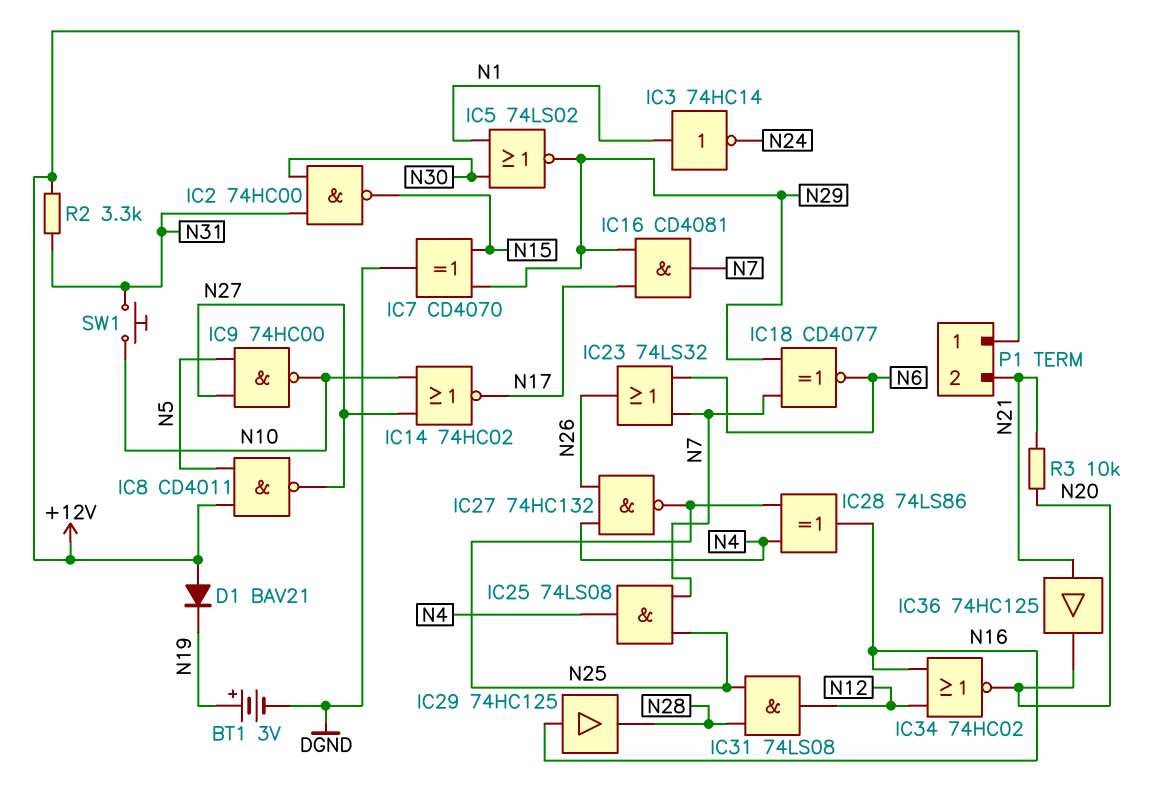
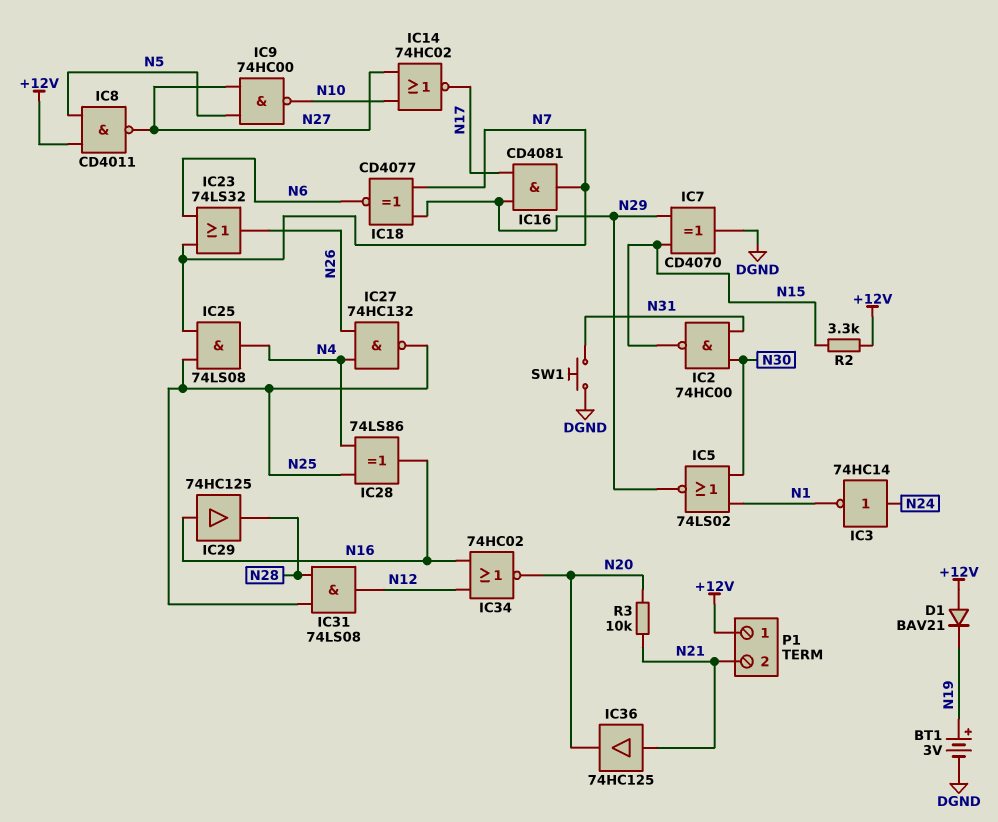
IC3: NOT 74HC14 (in N1, out N24) -> NOT 74HC14 (in N24, out N1)
R2: 3.3k (+12V, N31) -> 3.3k (+12V, N15)
SW1: button (N10, N31) -> button (DGND, N31)

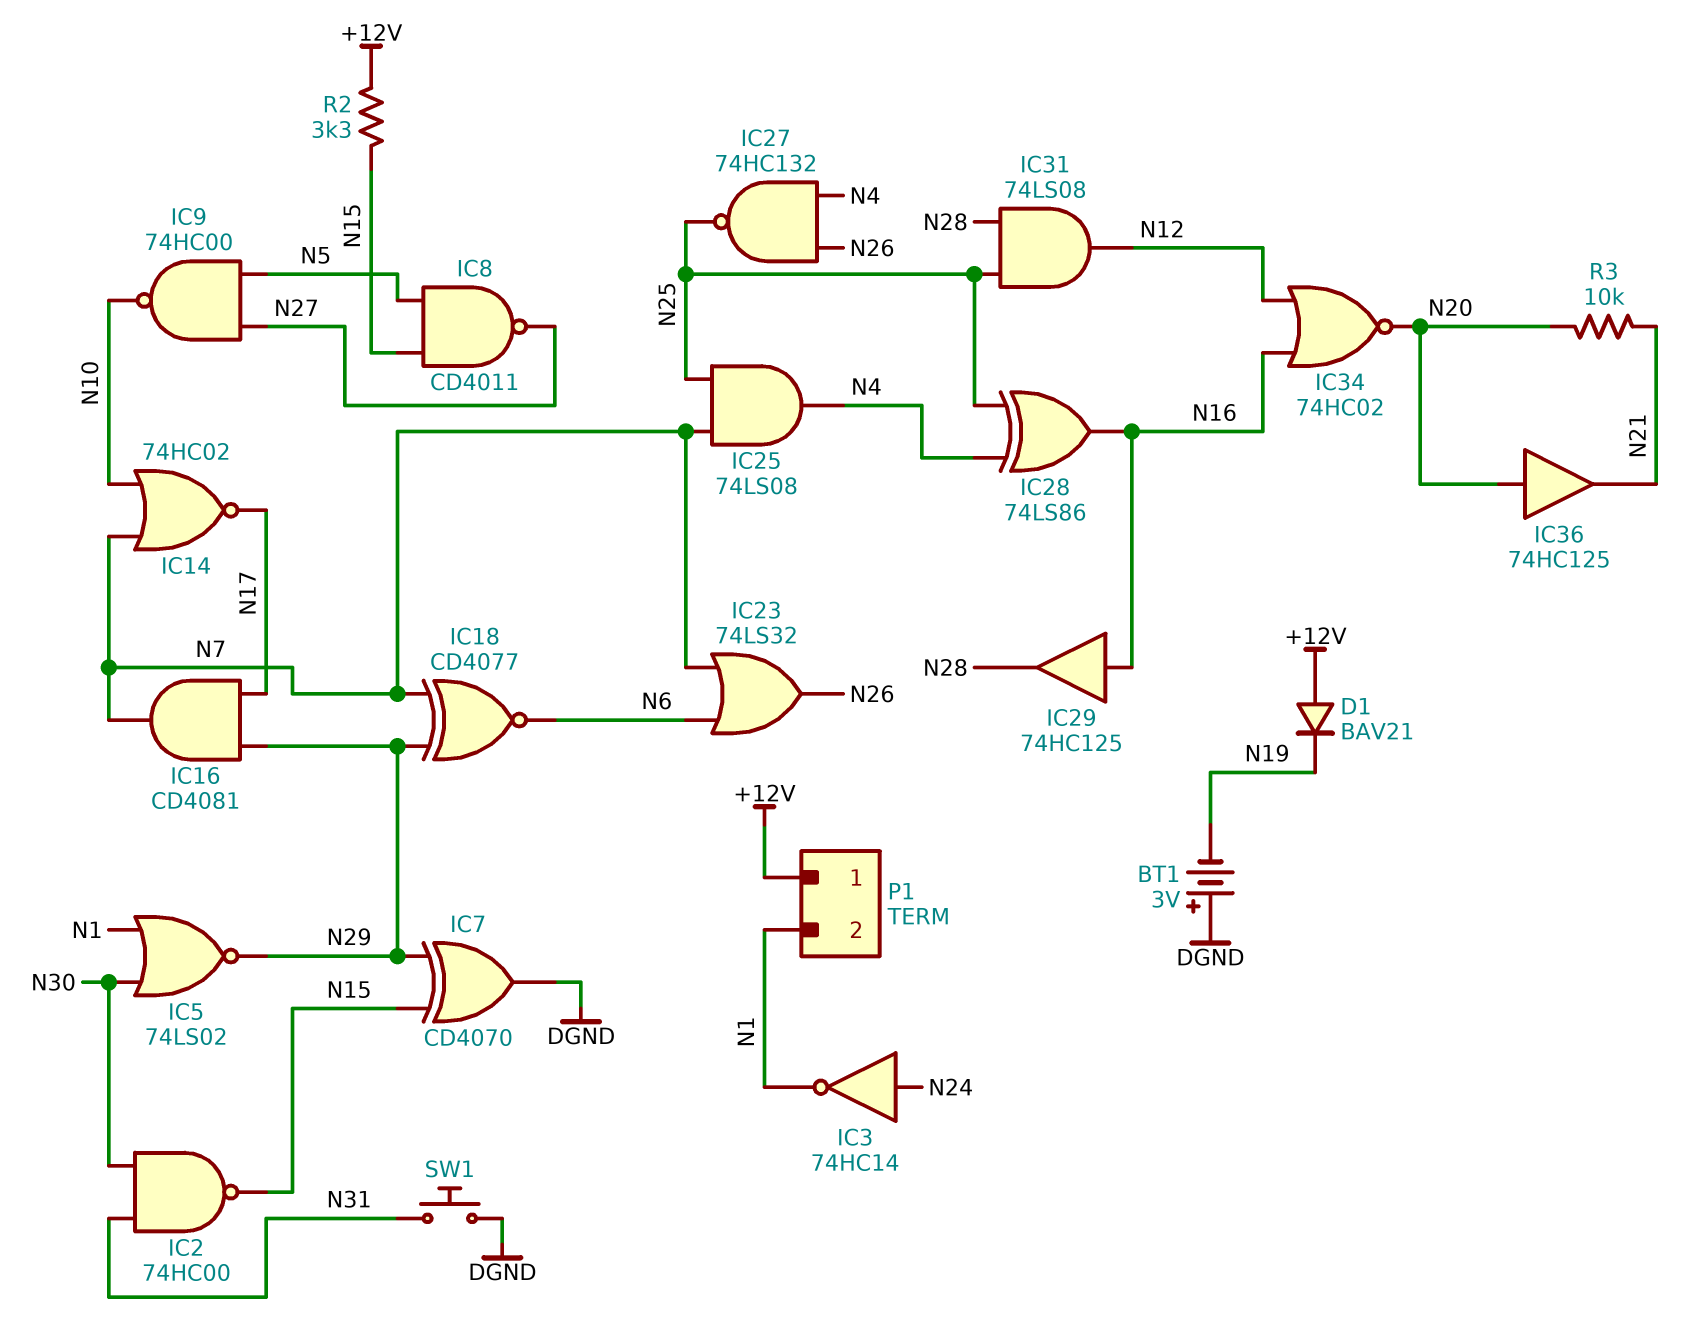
BT1: 3V (plus N19, minus DGND) -> 3V (plus DGND, minus N19)
IC8: NAND CD4011 (in +12V, in N5, out N27) -> NAND CD4011 (in N5, in N15, out N27)
IC14: NOR 74HC02 (in N10, in N27, out N17) -> NOR 74HC02 (in N7, in N10, out N17)
IC36: buffer 74HC125 (in N21, out N20) -> buffer 74HC125 (in N20, out N21)
P1 pin 2: N21 -> N1

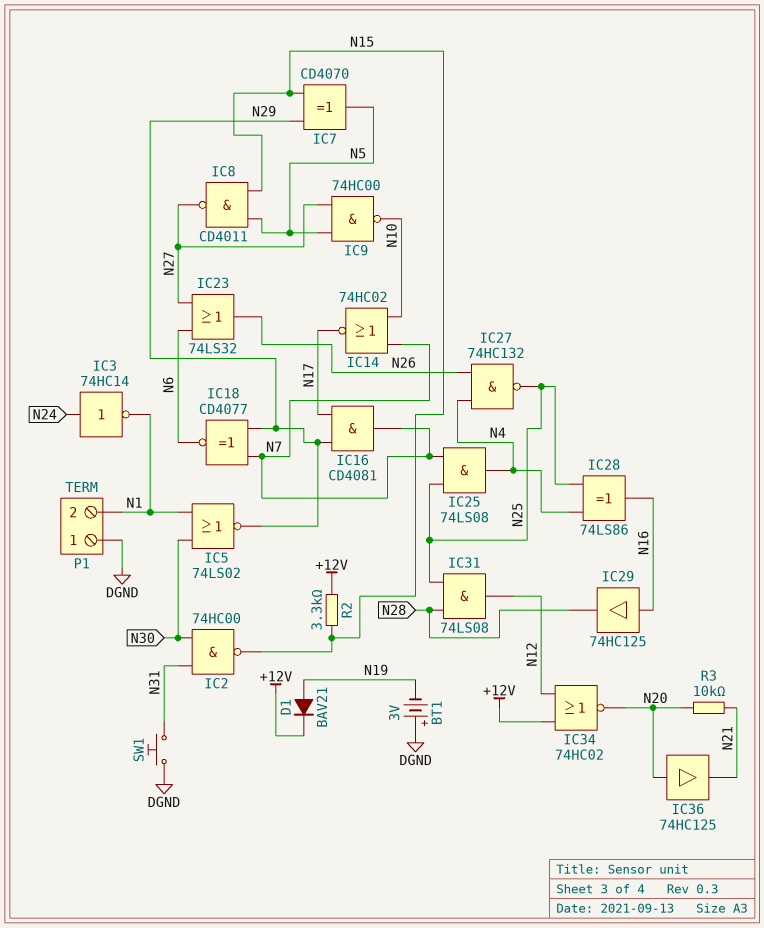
D1: diode BAV21 (A +12V, K N19) -> diode BAV21 (A N19, K +12V)
IC7: XOR CD4070 (in N15, in N29, out DGND) -> XOR CD4070 (in N15, in N29, out N5)
IC23: OR 74LS32 (in N6, in N7, out N26) -> OR 74LS32 (in N6, in N27, out N26)
IC34: NOR 74HC02 (in N12, in N16, out N20) -> NOR 74HC02 (in +12V, in N12, out N20)
P1 pin 1: +12V -> DGND

